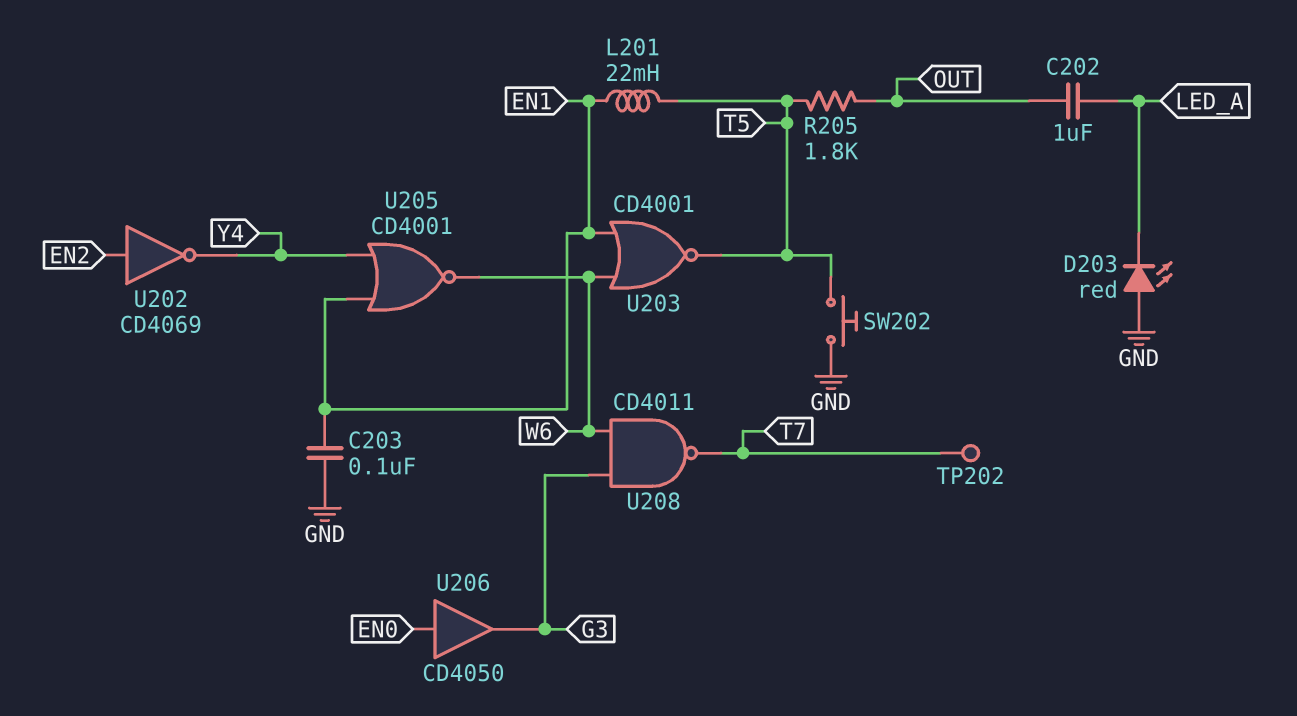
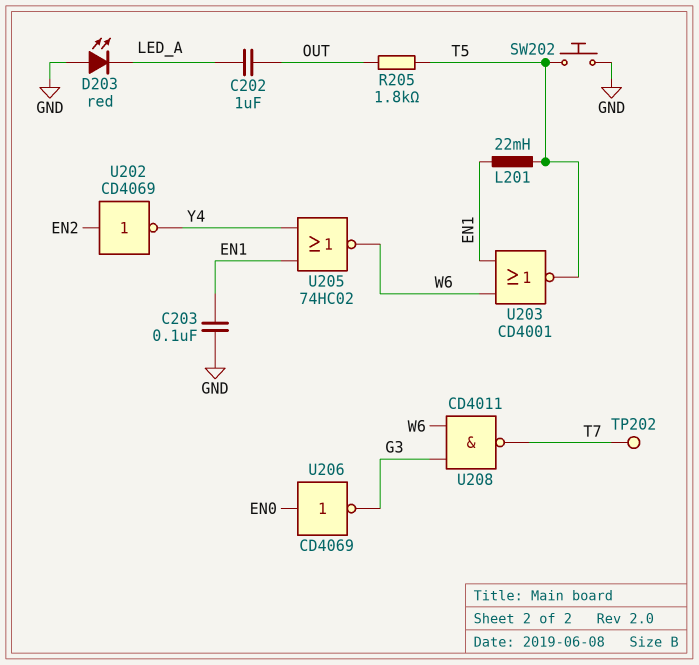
U205: NOR CD4001 (in EN1, in Y4, out W6) -> NOR 74HC02 (in EN1, in Y4, out W6)
U206: buffer CD4050 (in EN0, out G3) -> NOT CD4069 (in EN0, out G3)

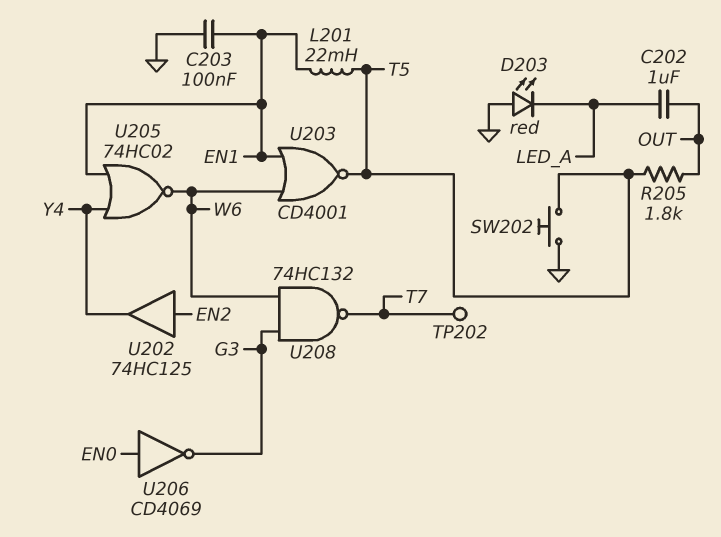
U202: NOT CD4069 (in EN2, out Y4) -> buffer 74HC125 (in EN2, out Y4)
U208: NAND CD4011 (in G3, in W6, out T7) -> NAND 74HC132 (in G3, in W6, out T7)

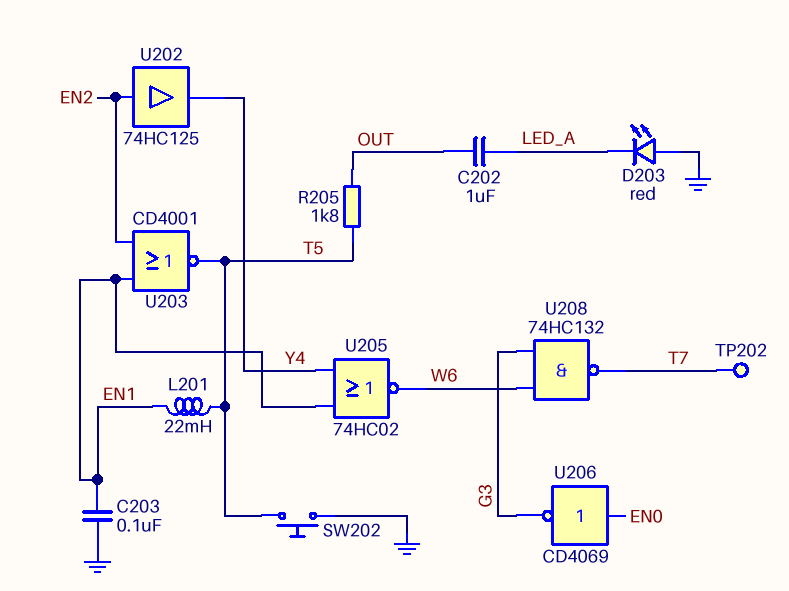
U203: NOR CD4001 (in EN1, in W6, out T5) -> NOR CD4001 (in EN1, in EN2, out T5)

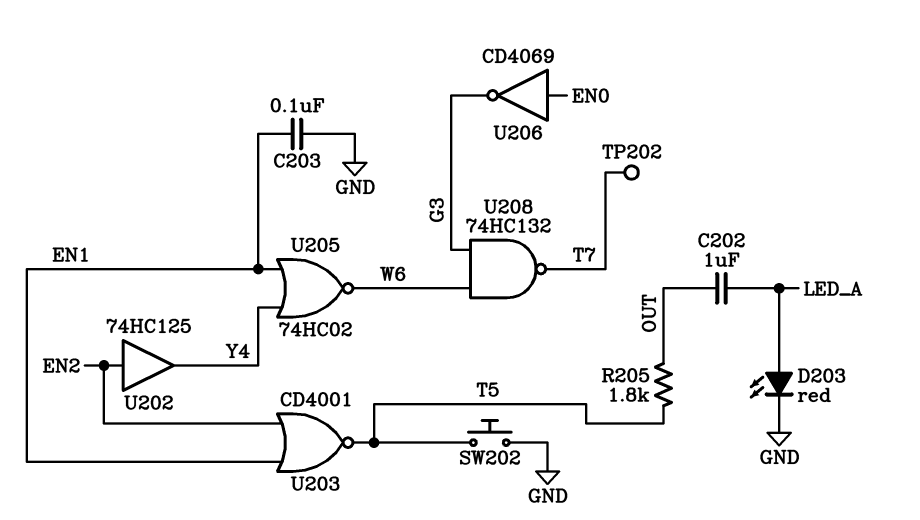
D203: LED red (A GND, K LED_A) -> LED red (A LED_A, K GND)
L201: 22mH (EN1, T5) -> none

